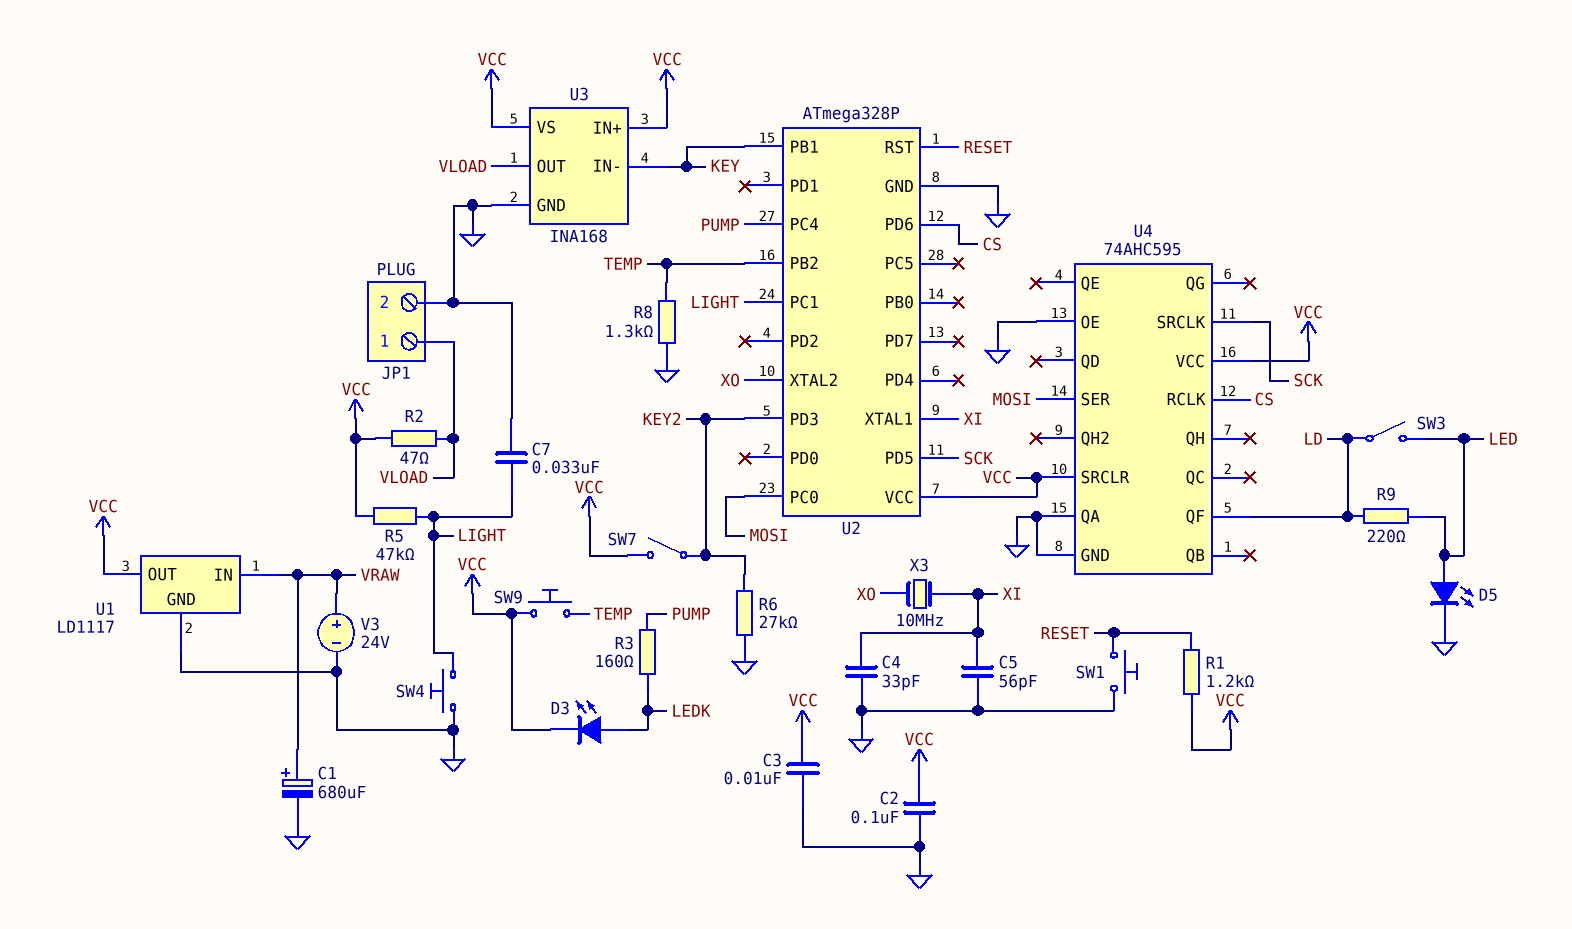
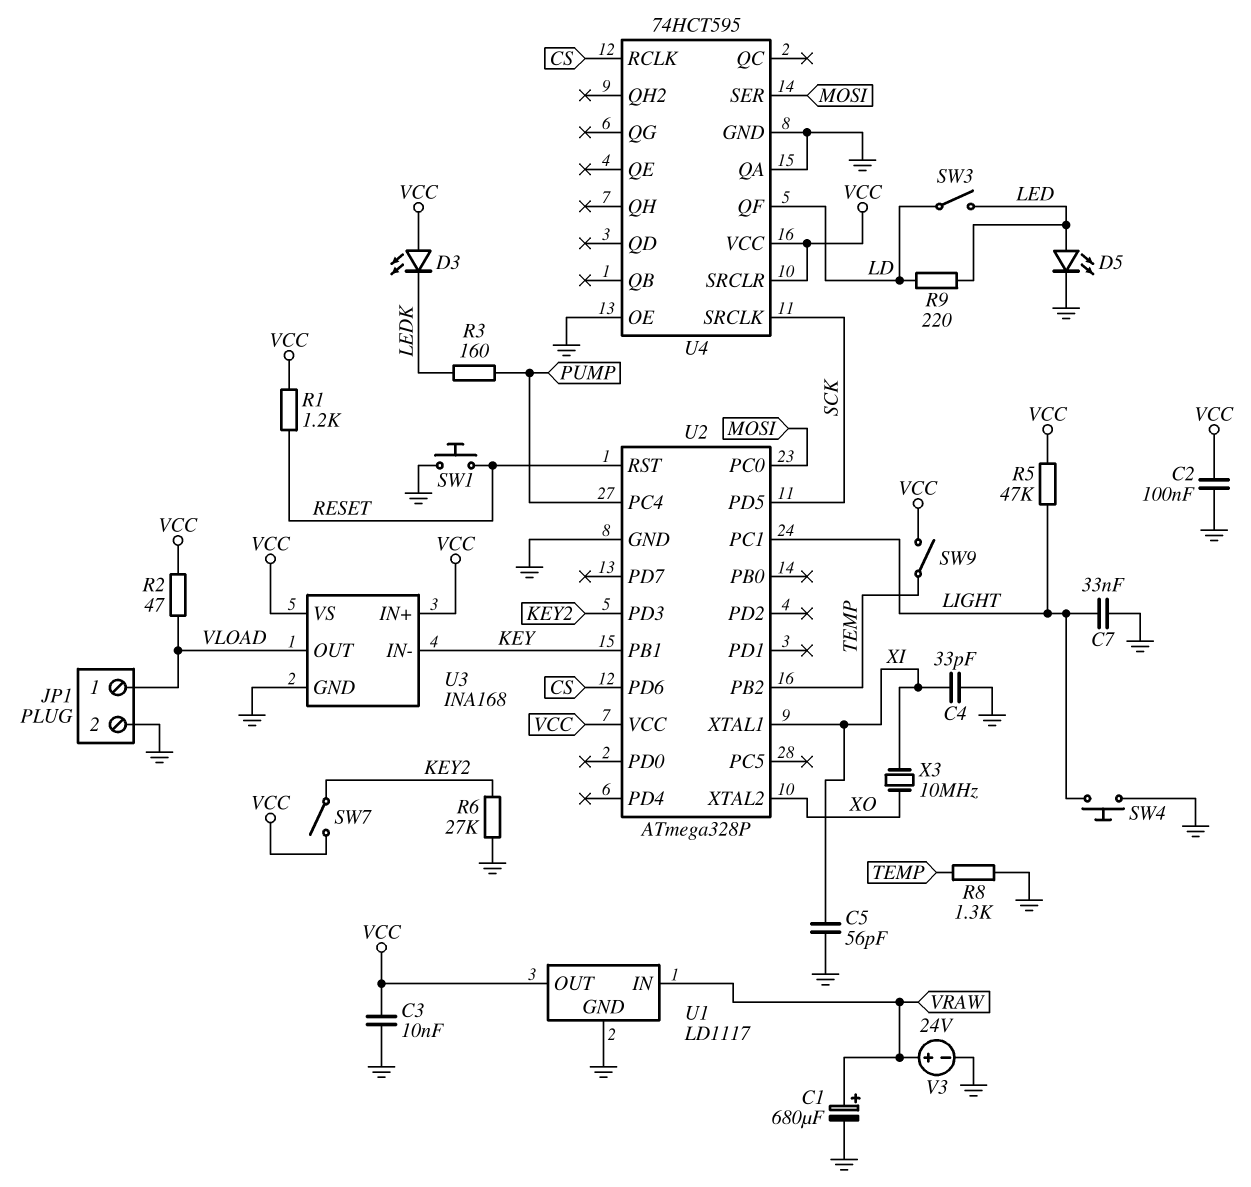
D3: LED (A LEDK, K VCC) -> LED (A VCC, K LEDK)
SW9: button (TEMP, VCC) -> switch (TEMP, VCC)
U4: 74AHC595 -> 74HCT595

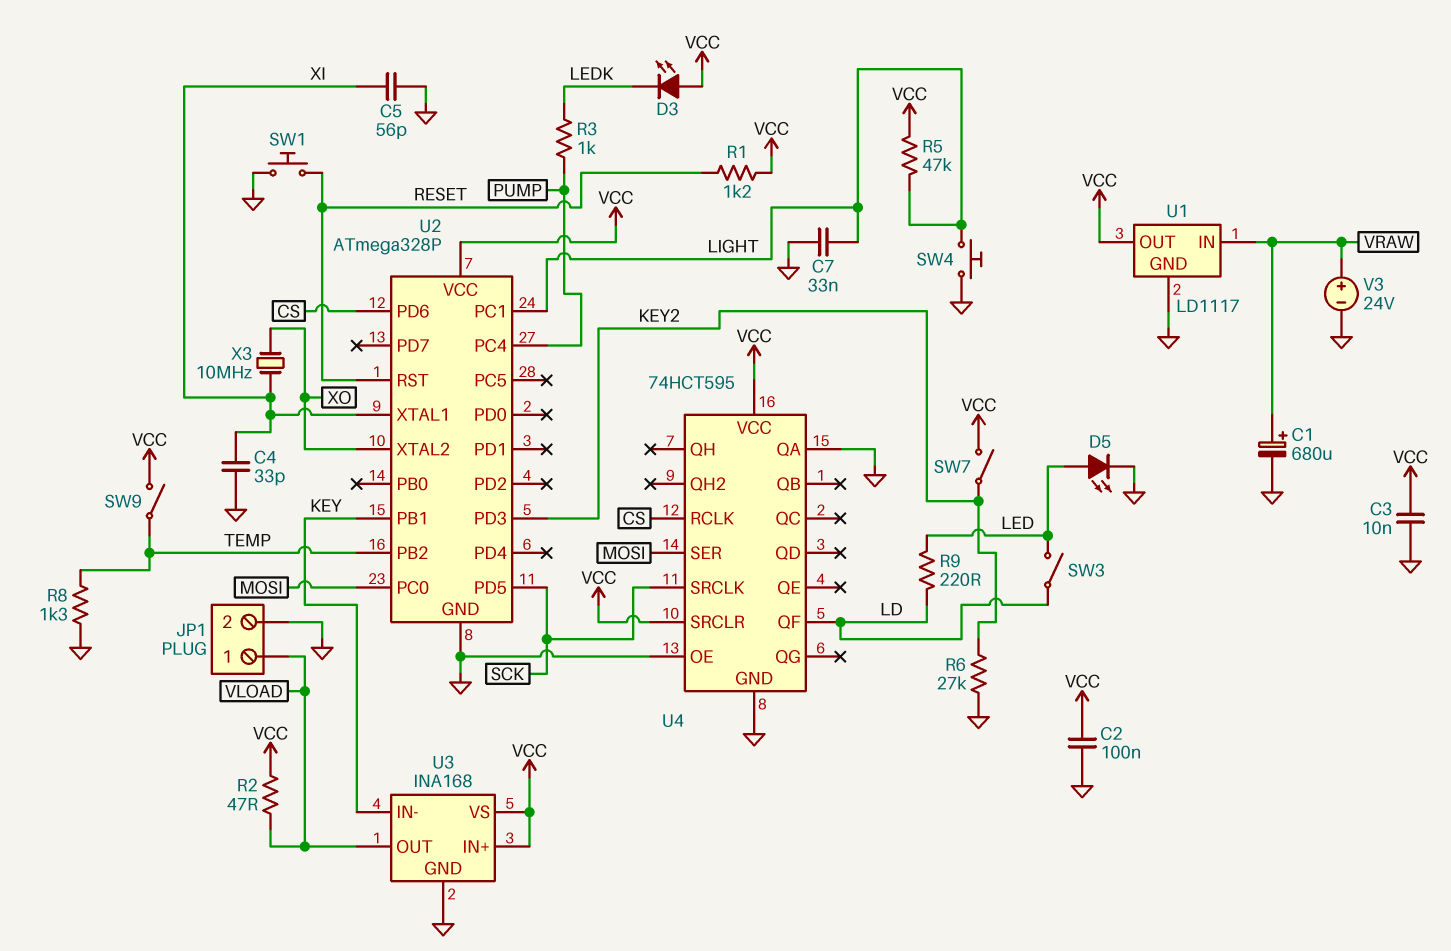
R3: 160 (LEDK, PUMP) -> 1k (LEDK, PUMP)

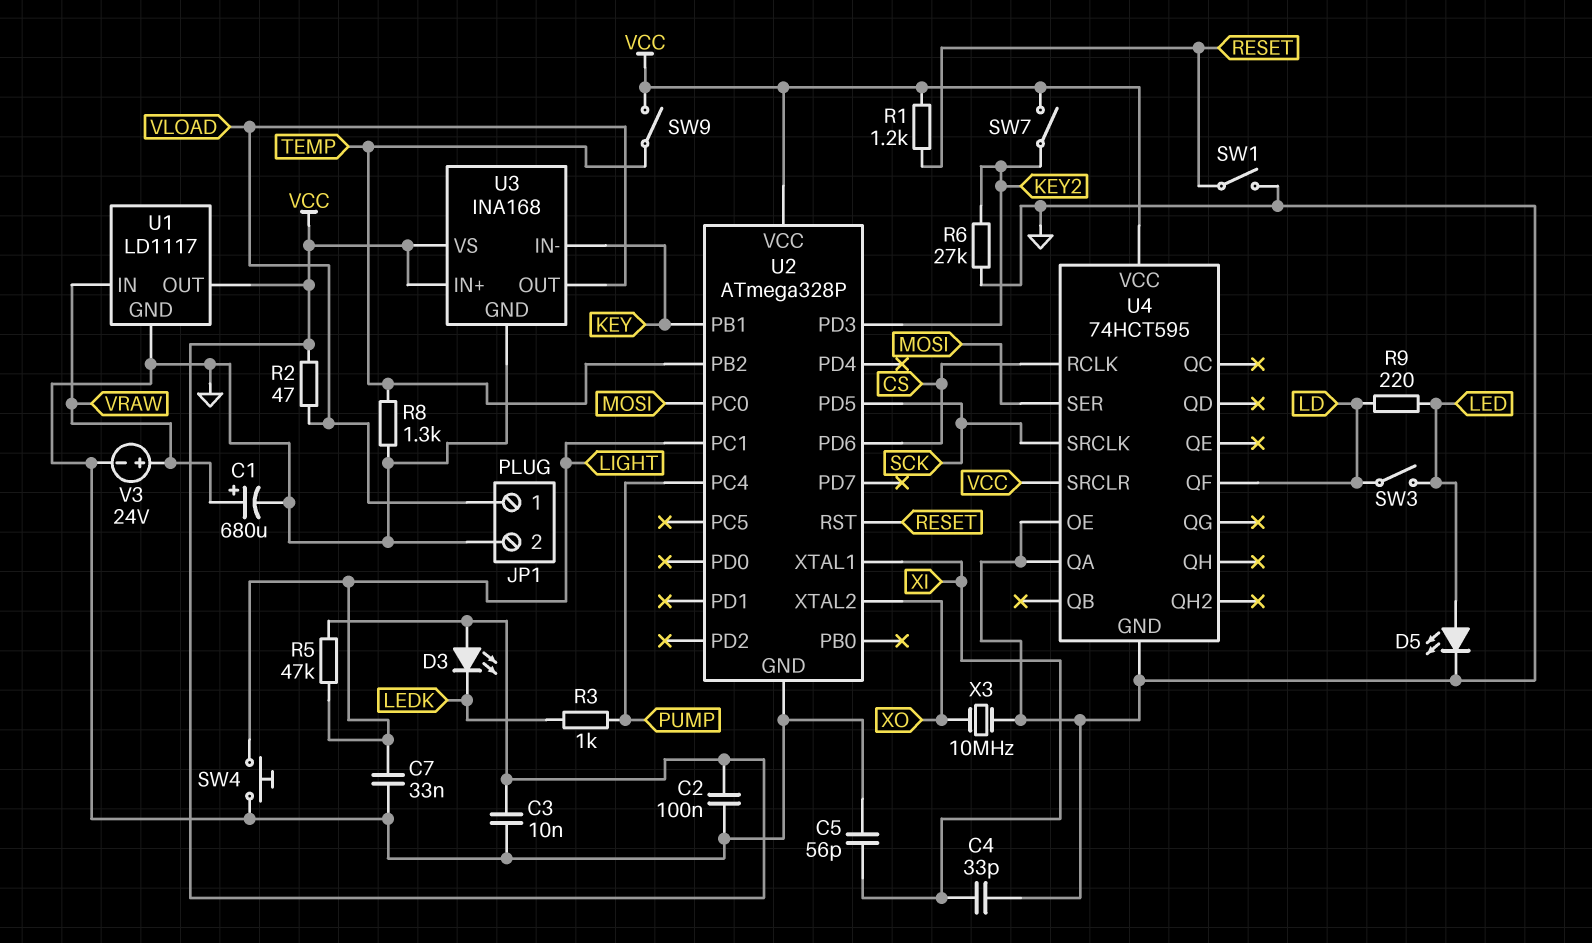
SW1: button (GND, RESET) -> switch (GND, RESET)
X3: 10MHz (XI, XO) -> 10MHz (GND, XO)

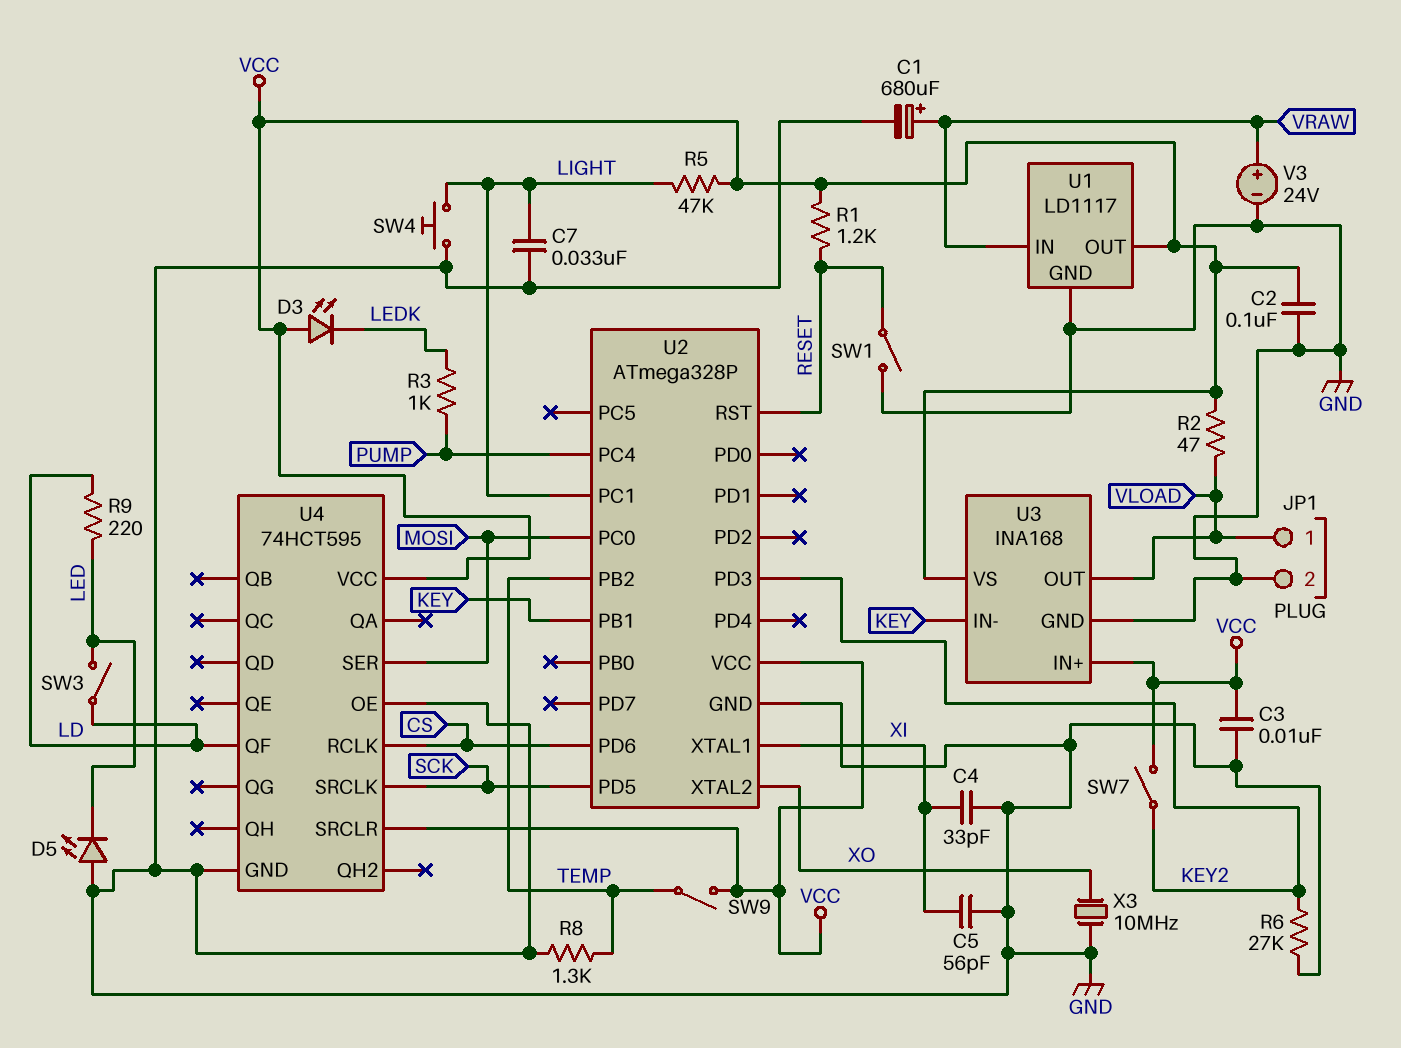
D5: LED (A LED, K GND) -> LED (A GND, K LED)
U4 pin QA: GND -> none

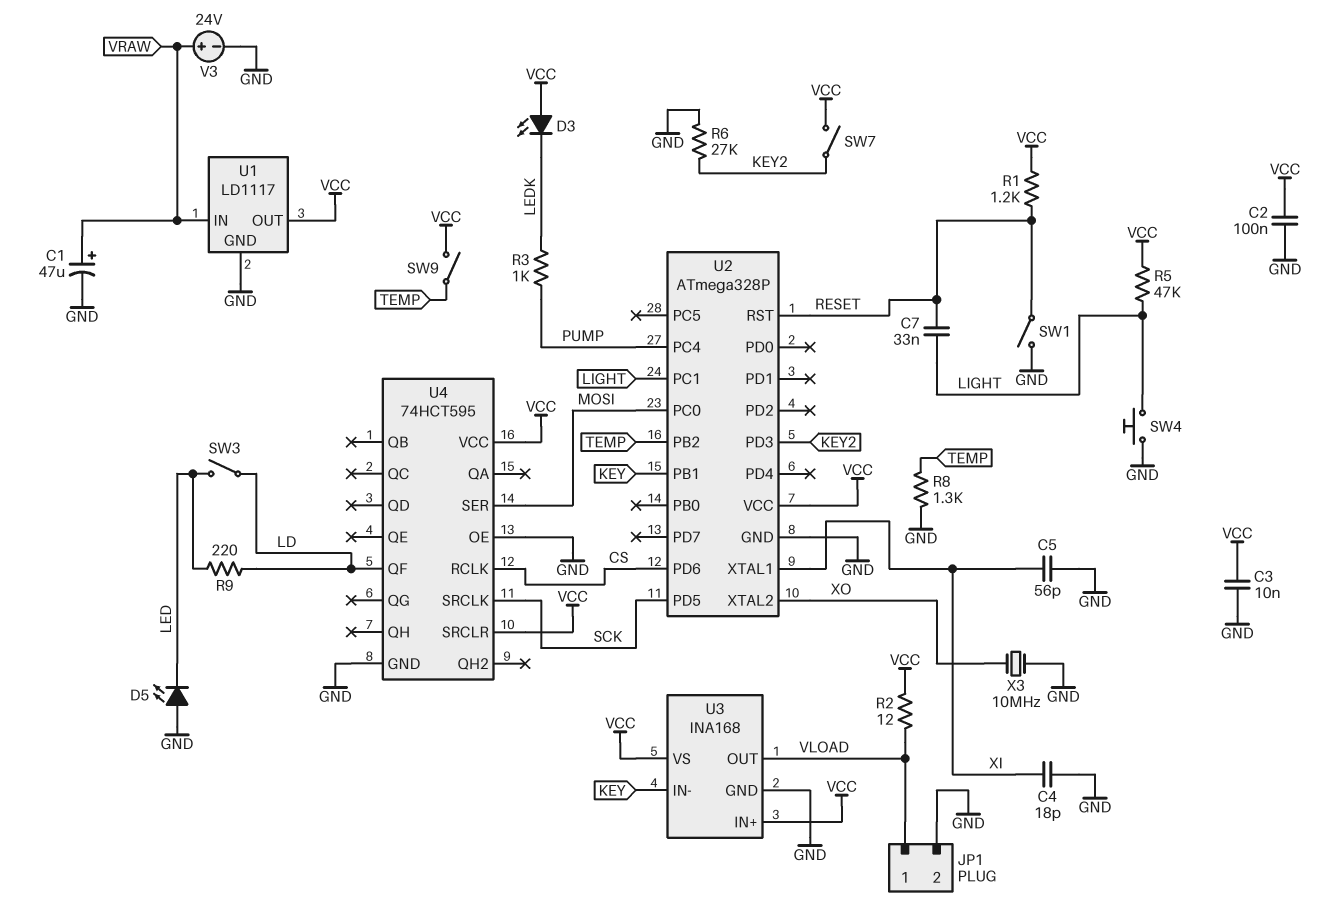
C1: 680uF (plus VRAW, minus GND) -> 47uF (plus VRAW, minus GND)
C4: 33pF (GND, XI) -> 18pF (GND, XI)
C7: 33nF (GND, LIGHT) -> 33nF (LIGHT, RESET)
R2: 47 (VCC, VLOAD) -> 12 (VCC, VLOAD)

